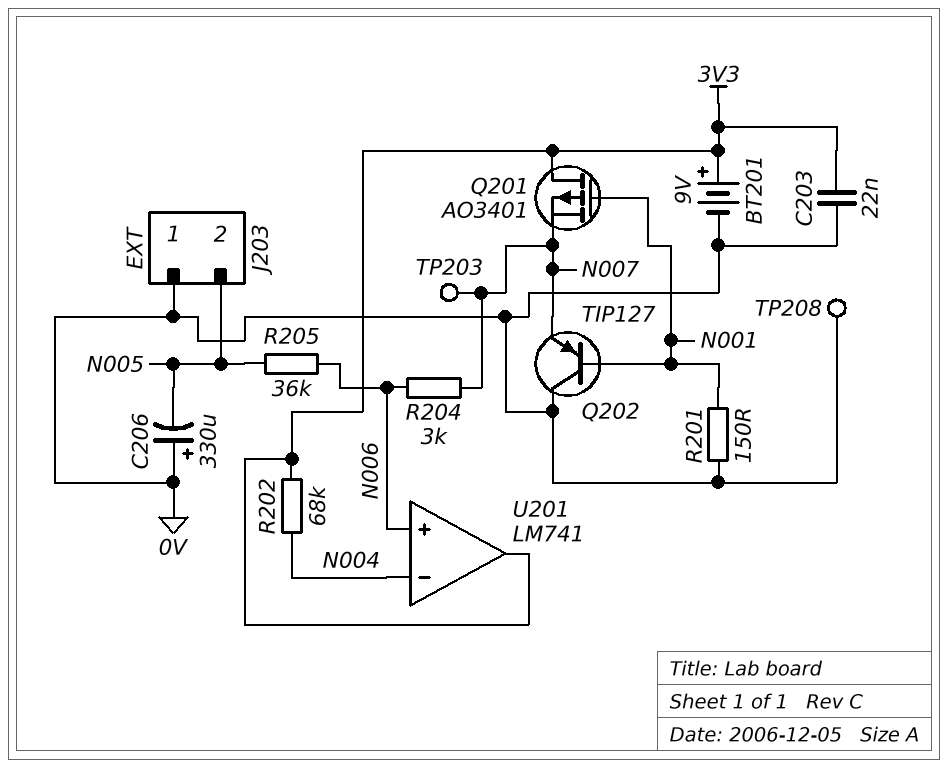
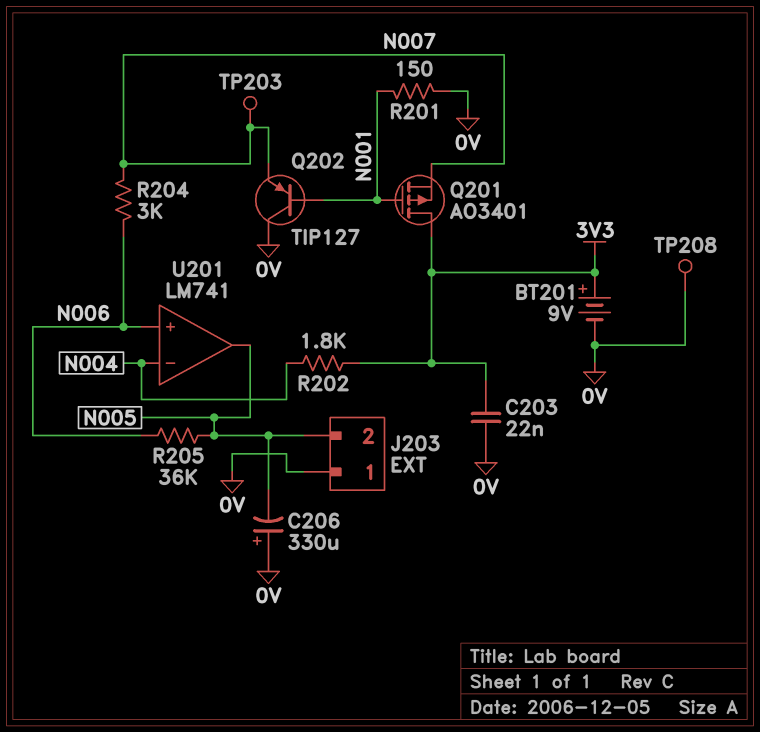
R202: 68k (3V3, N004) -> 1.8k (3V3, N004)
U201 pin out: 3V3 -> N005

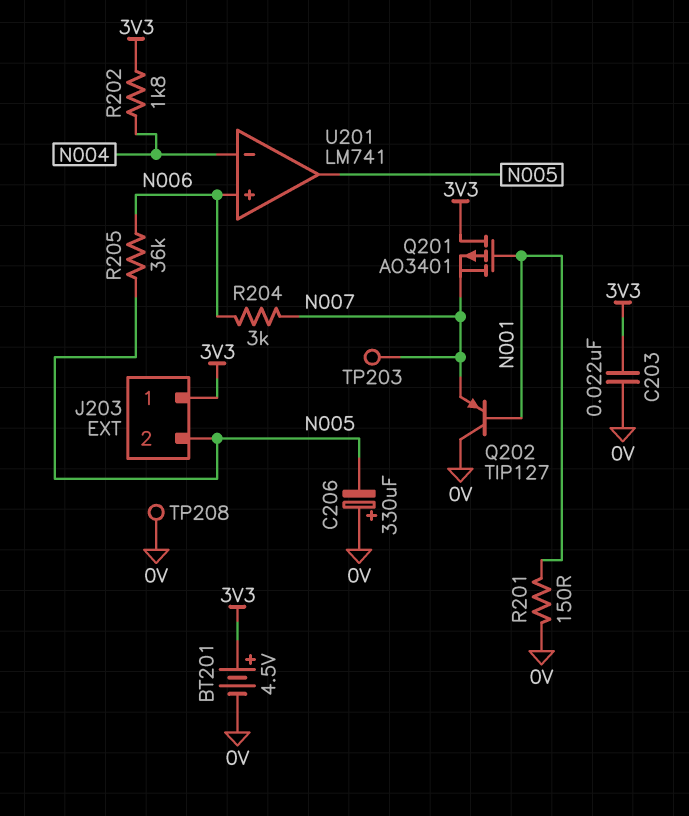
BT201: 9V (plus 3V3, minus 0V) -> 4.5V (plus 3V3, minus 0V)
J203 pin 1: 0V -> 3V3

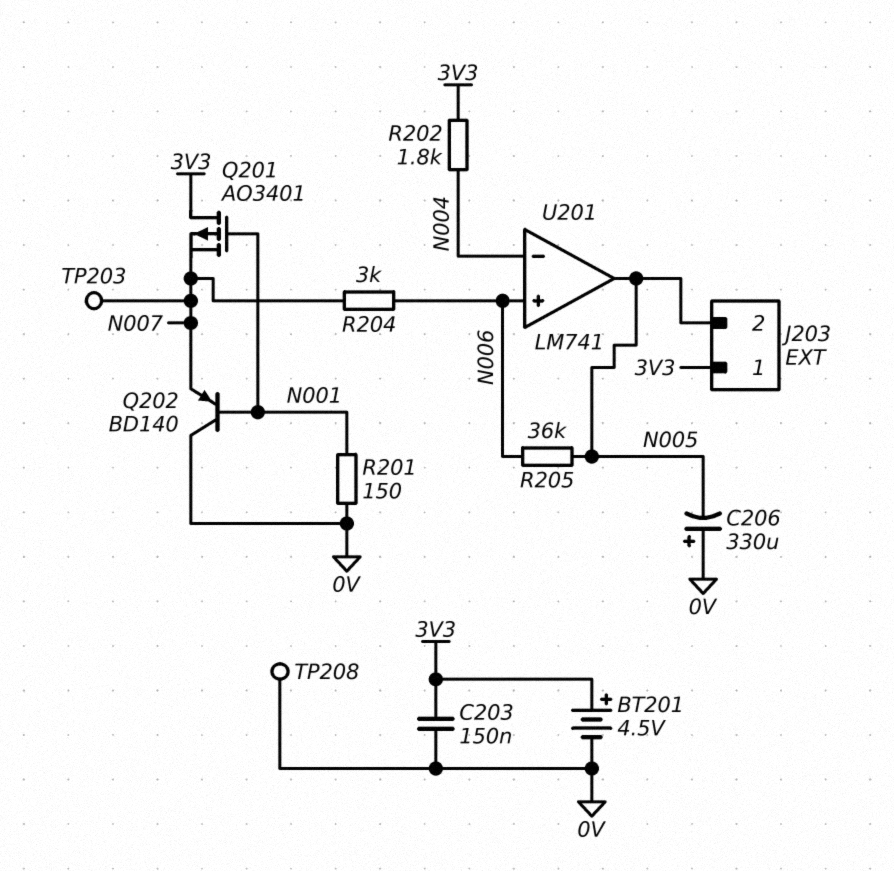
C203: 22nF (0V, 3V3) -> 150nF (0V, 3V3)
Q202: PNP TIP127 (B N001, C 0V, E N007) -> PNP BD140 (B N001, C 0V, E N007)

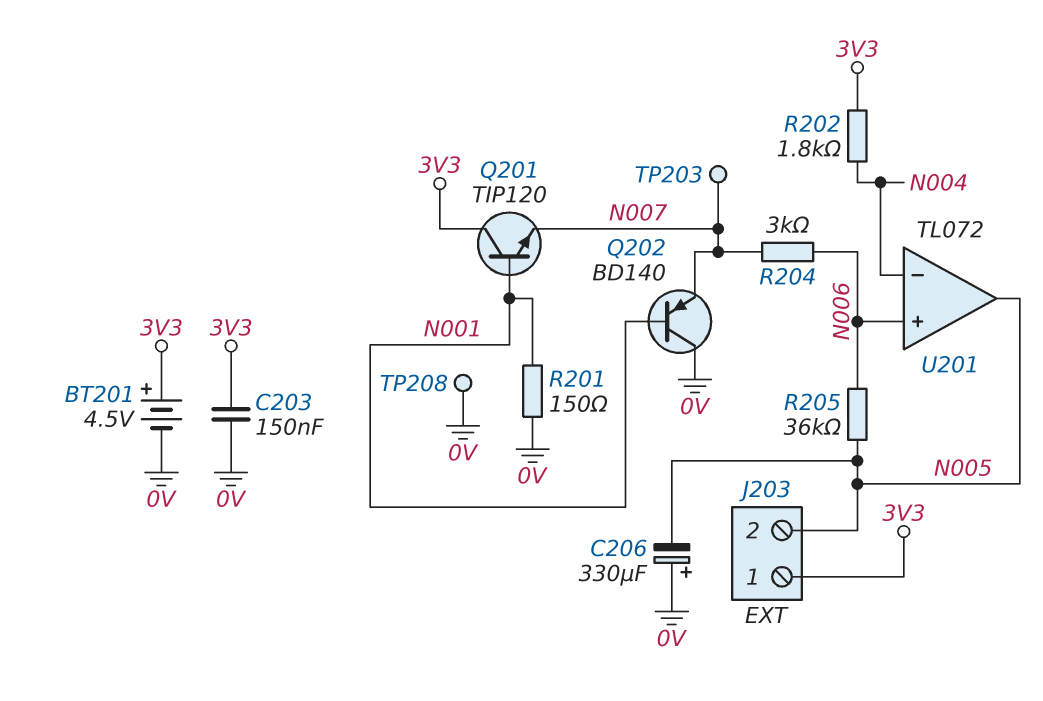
Q201: PMOS AO3401 (G N001, D 3V3, S N007) -> NPN TIP120 (B N001, C 3V3, E N007)
U201: LM741 -> TL072

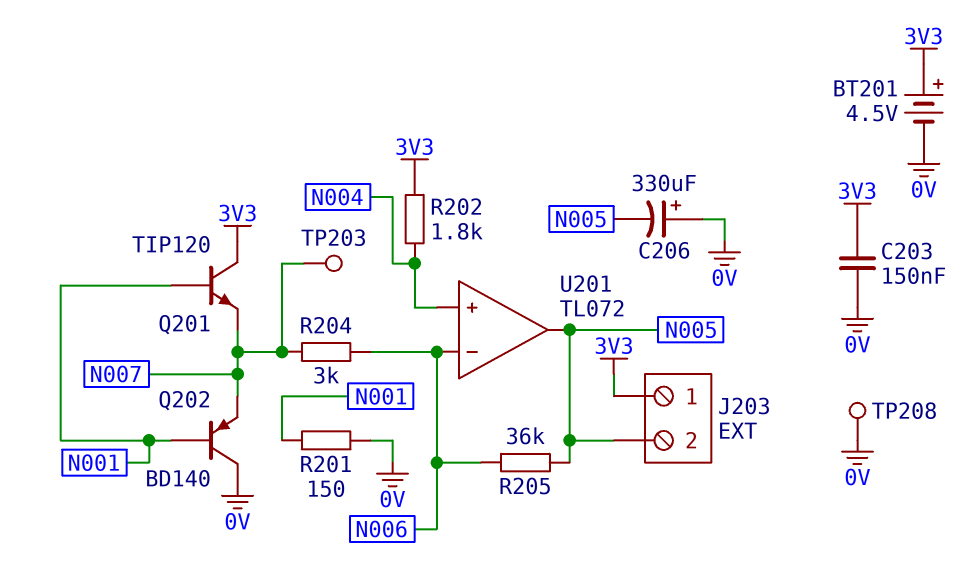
U201 pin in+: N006 -> N004
U201 pin in-: N004 -> N006

